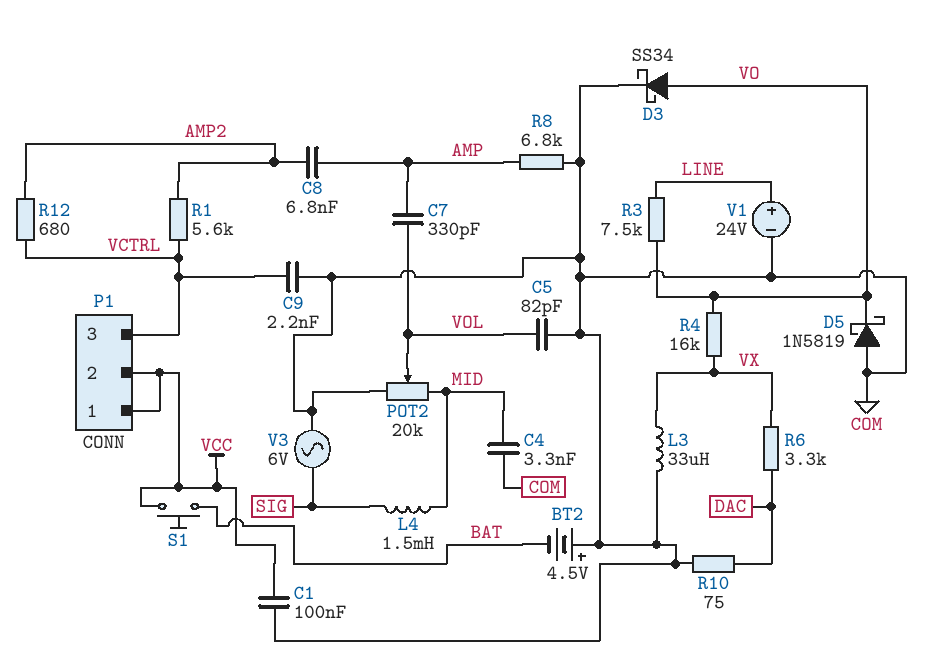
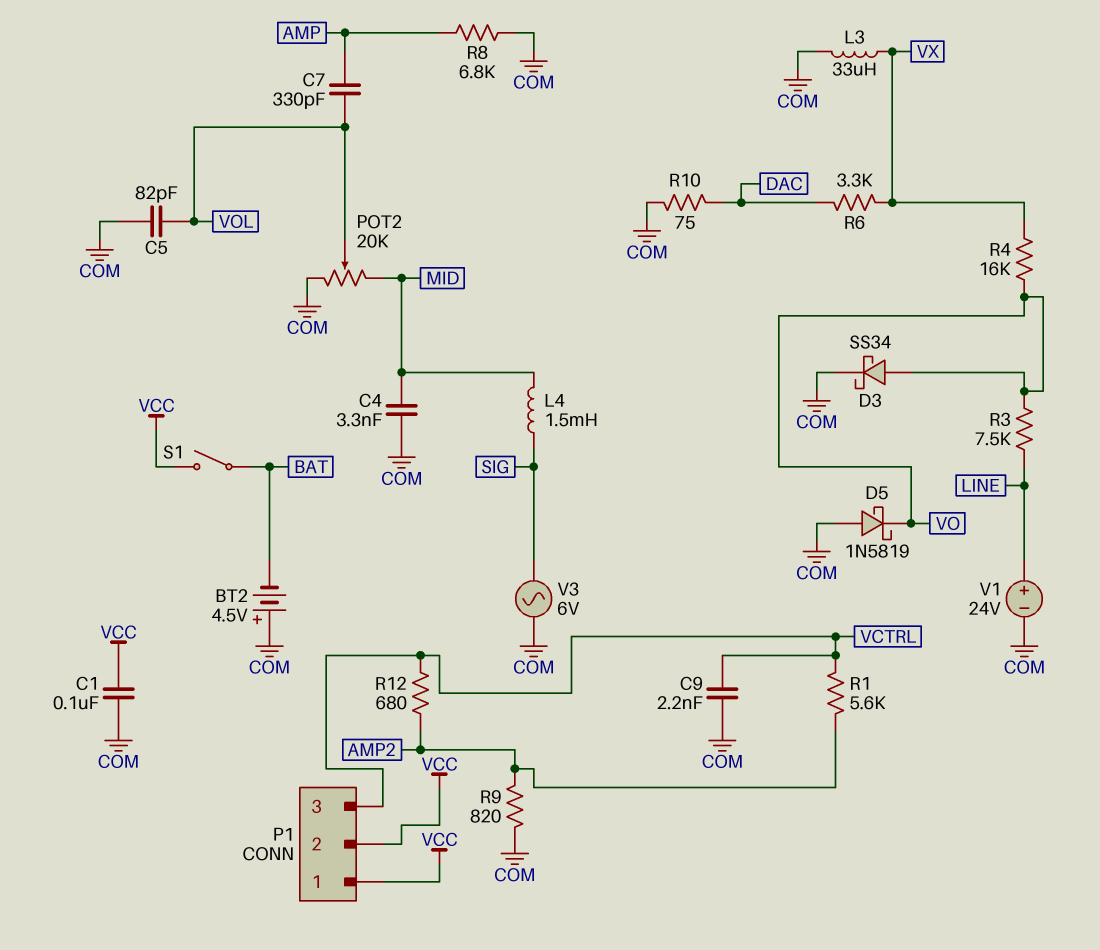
C8: 6.8nF (AMP, AMP2) -> none
R9: none -> 820 (AMP2, COM)
S1: button (BAT, VCC) -> switch (BAT, VCC)

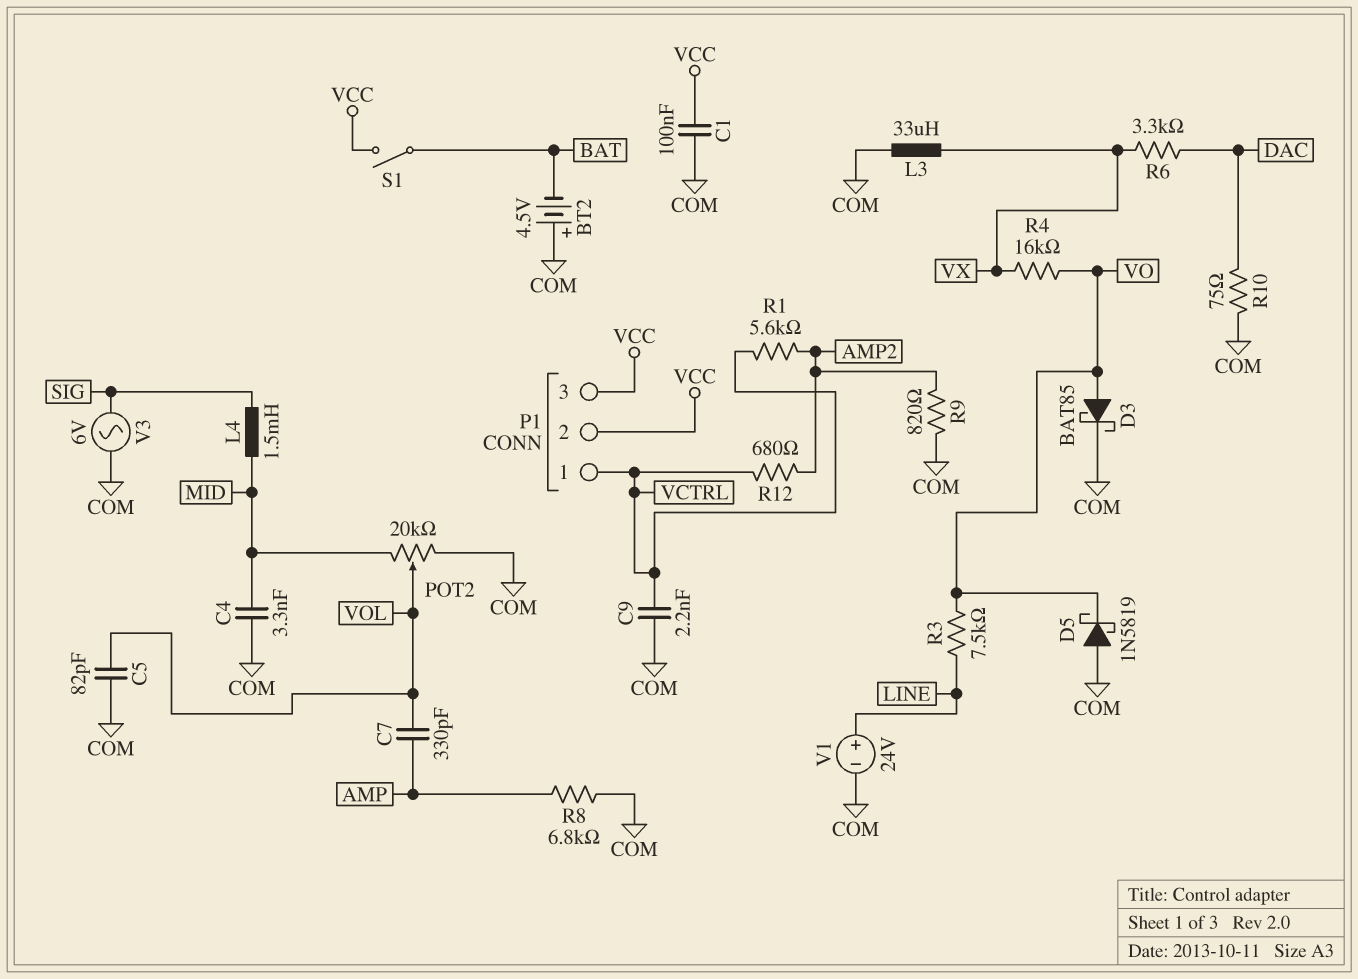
D3: schottky SS34 (A VO, K COM) -> schottky BAT85 (A VO, K COM)
P1 pin 1: VCC -> VCTRL
P1 pin 3: VCTRL -> VCC

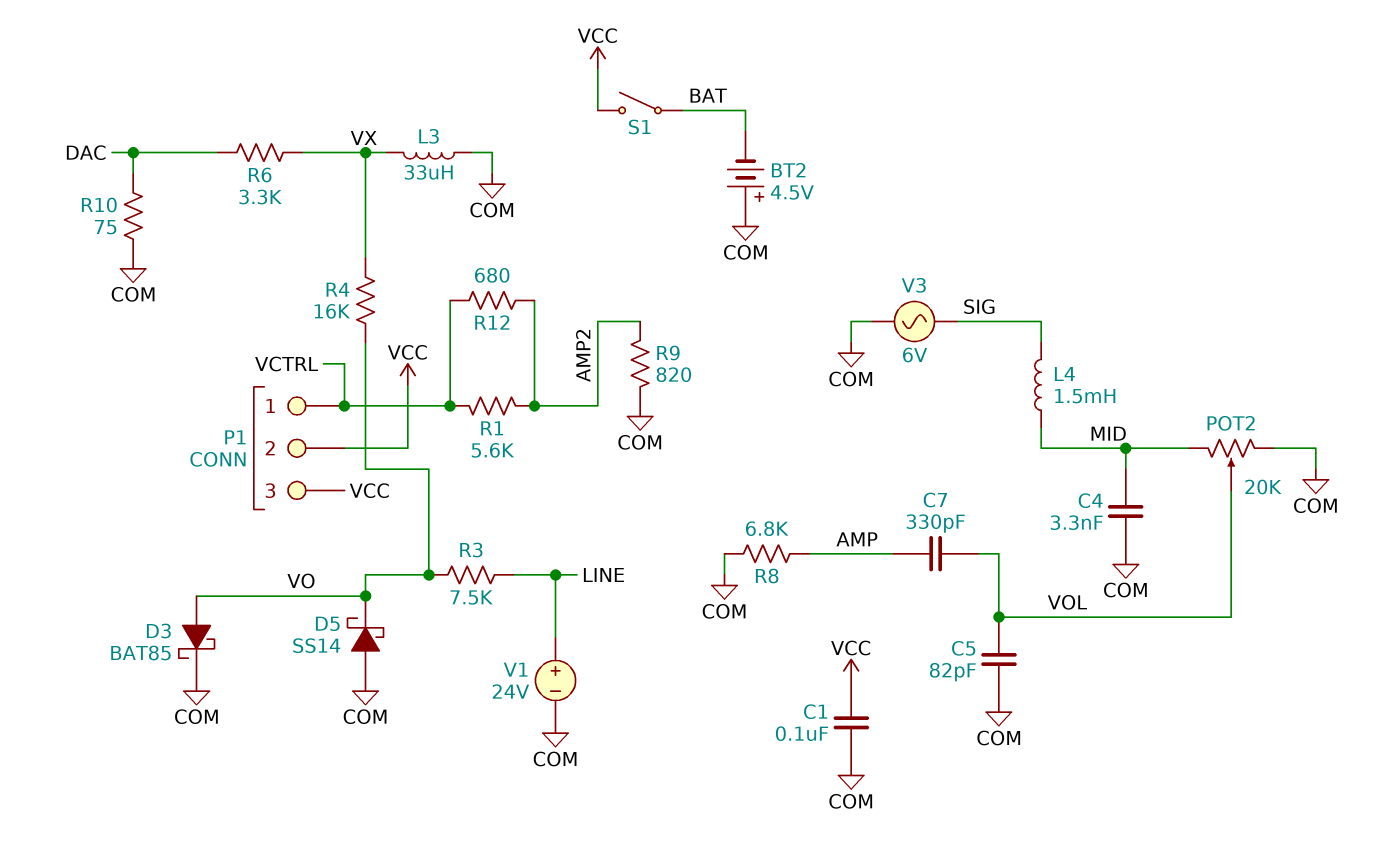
C9: 2.2nF (COM, VCTRL) -> none
D5: schottky 1N5819 (A COM, K VO) -> schottky SS14 (A COM, K VO)

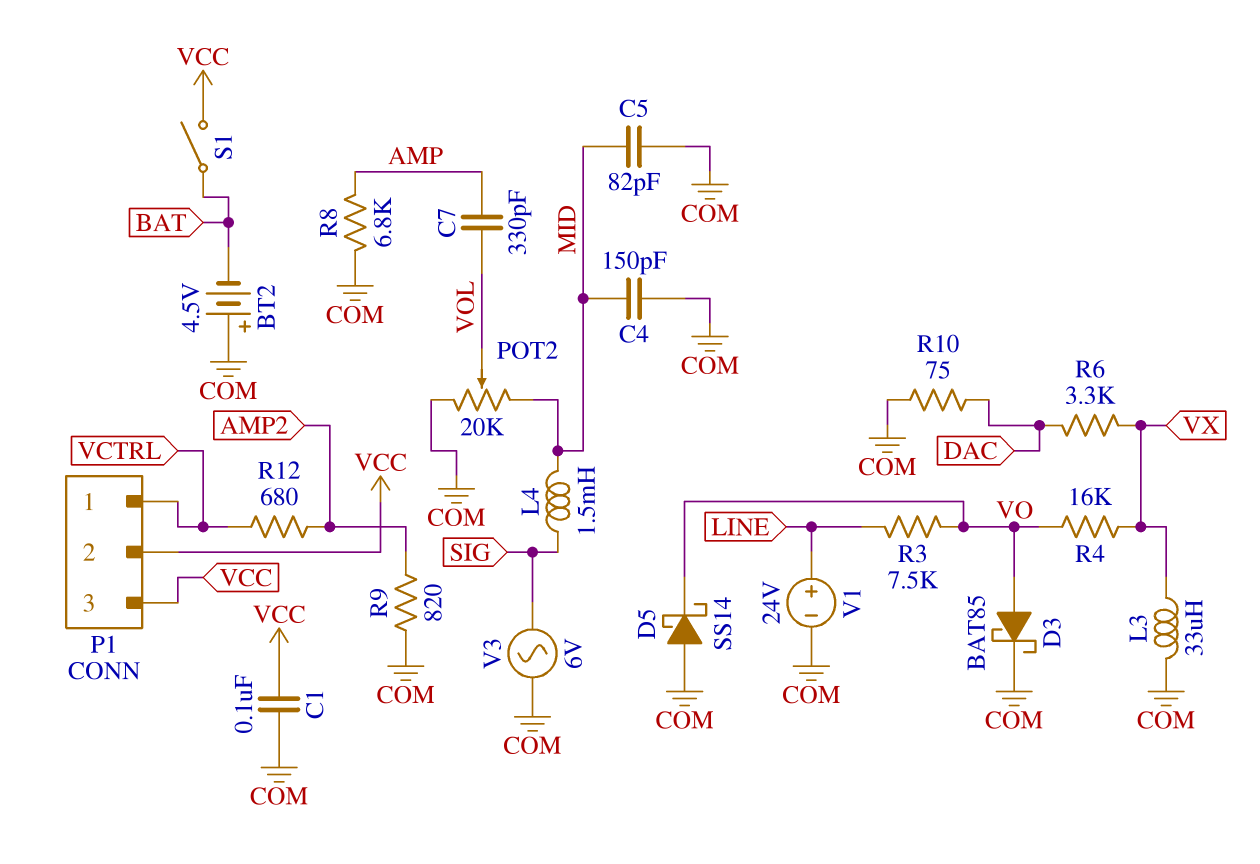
C4: 3.3nF (COM, MID) -> 150pF (COM, MID)
C5: 82pF (COM, VOL) -> 82pF (COM, MID)
R1: 5.6k (AMP2, VCTRL) -> none

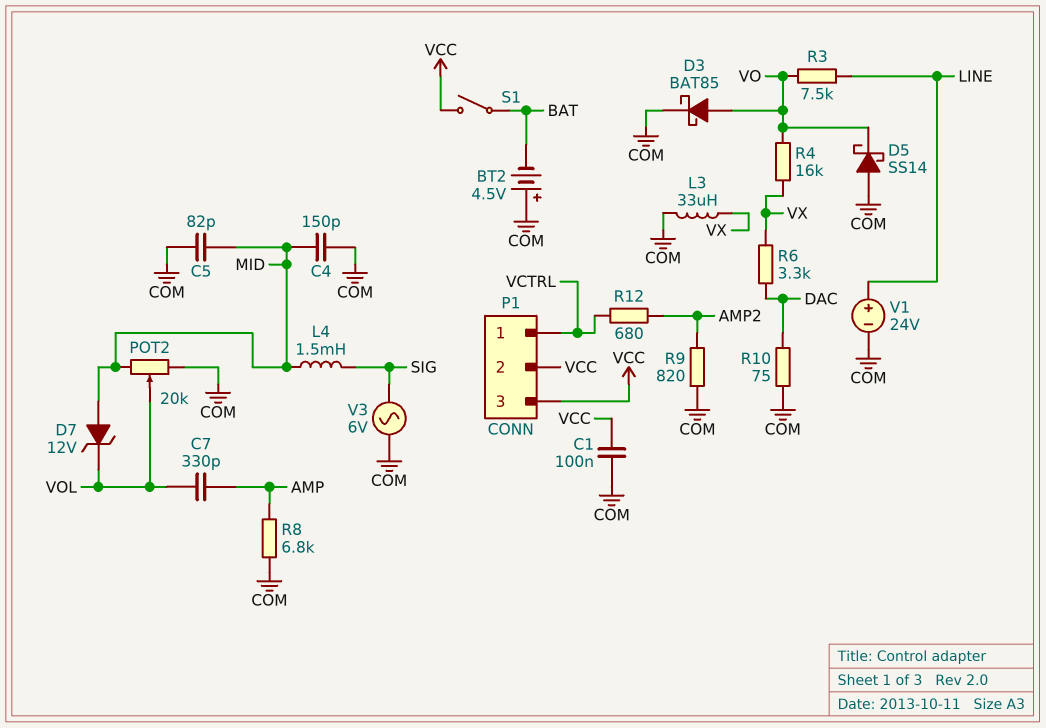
D7: none -> zener 12V (A MID, K VOL)

